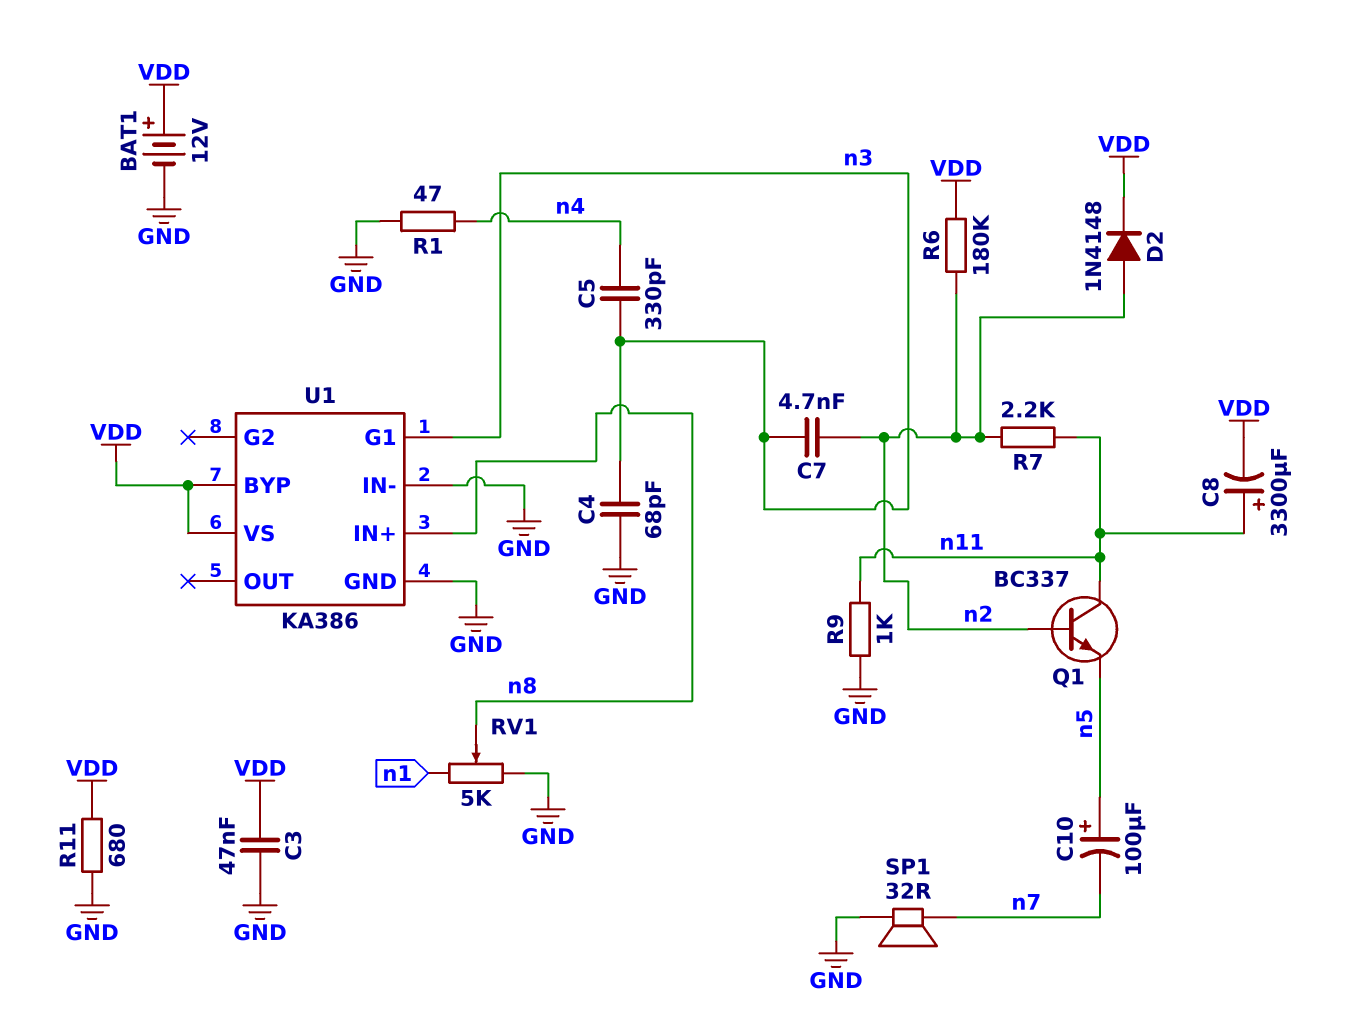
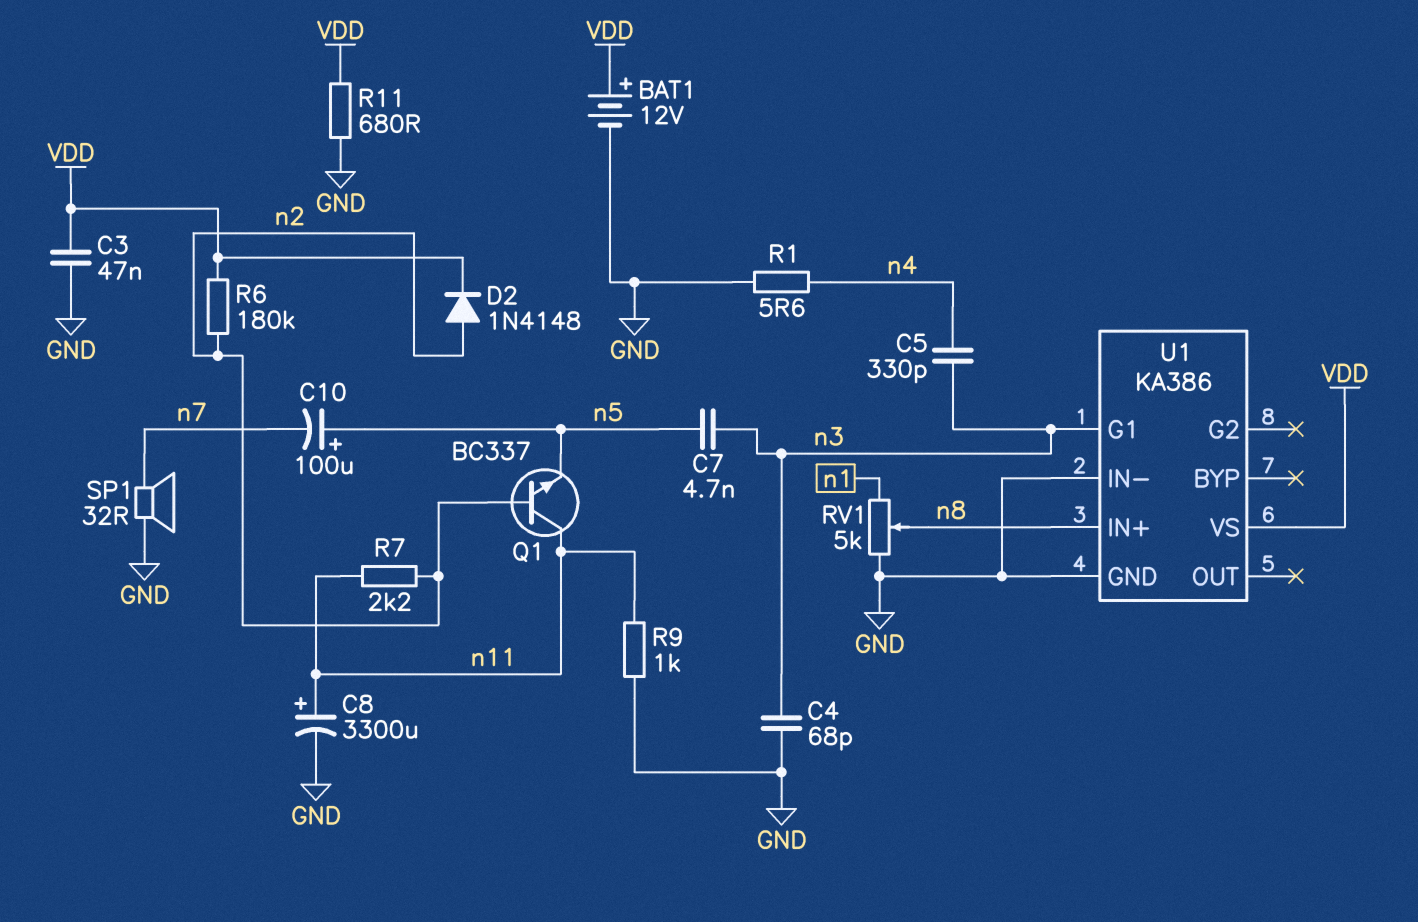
C7: 4.7nF (n2, n3) -> 4.7nF (n3, n5)
C8: 3300uF (plus n11, minus VDD) -> 3300uF (plus n11, minus GND)
R1: 47 (GND, n4) -> 5.6 (GND, n4)
U1 pin BYP: VDD -> none

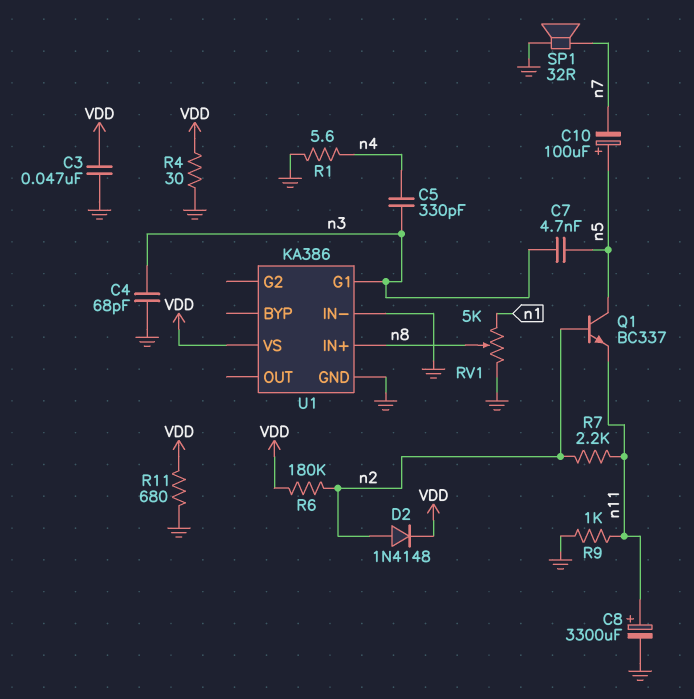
BAT1: 12V (plus VDD, minus GND) -> none
Q1: NPN BC337 (B n2, C n11, E n5) -> NPN BC337 (B n2, C n5, E n11)
R4: none -> 30 (GND, VDD)

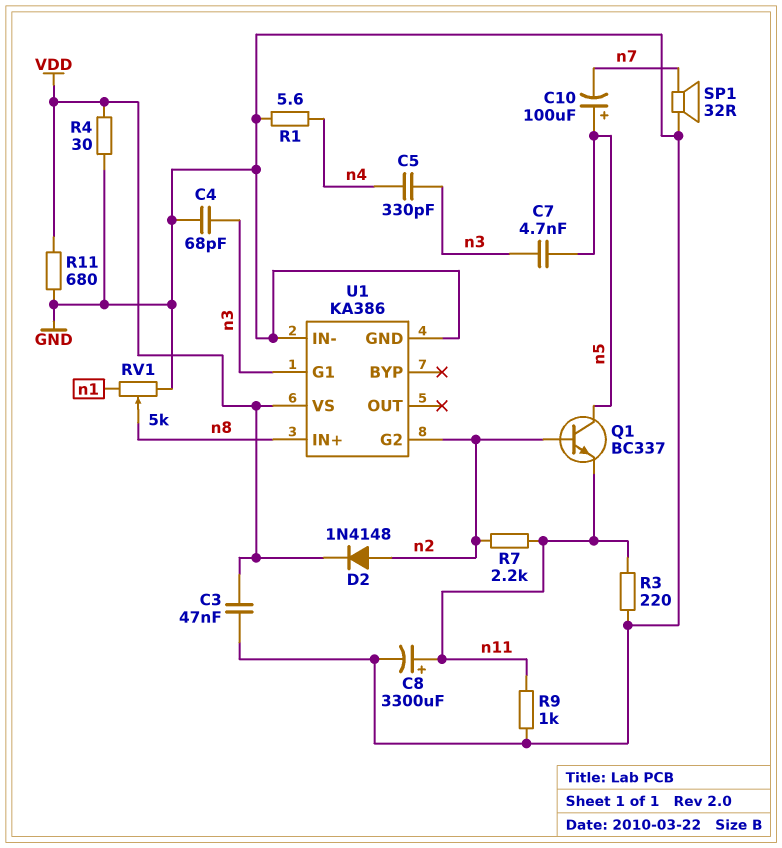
R3: none -> 220 (GND, n11)
R6: 180k (VDD, n2) -> none
U1 pin G2: none -> n2

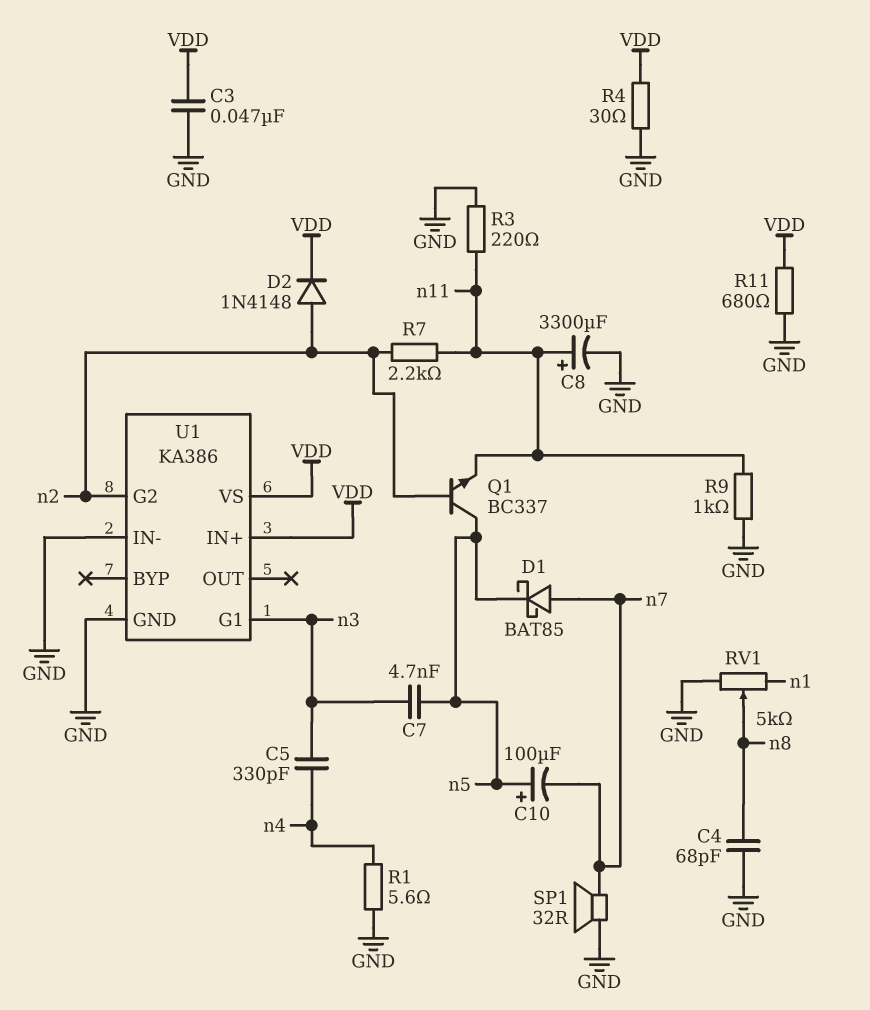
C4: 68pF (GND, n3) -> 68pF (GND, n8)
D1: none -> schottky BAT85 (A n7, K n5)
U1 pin IN+: n8 -> VDD

